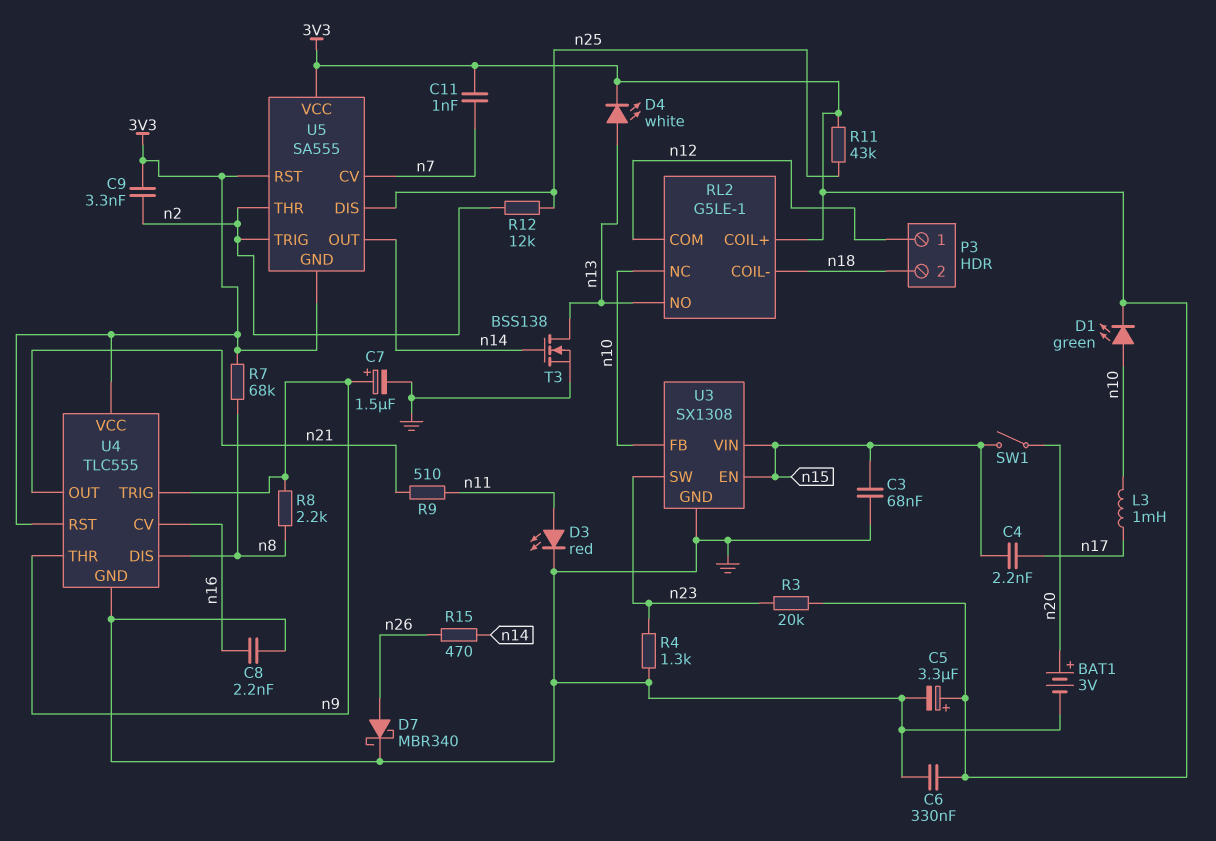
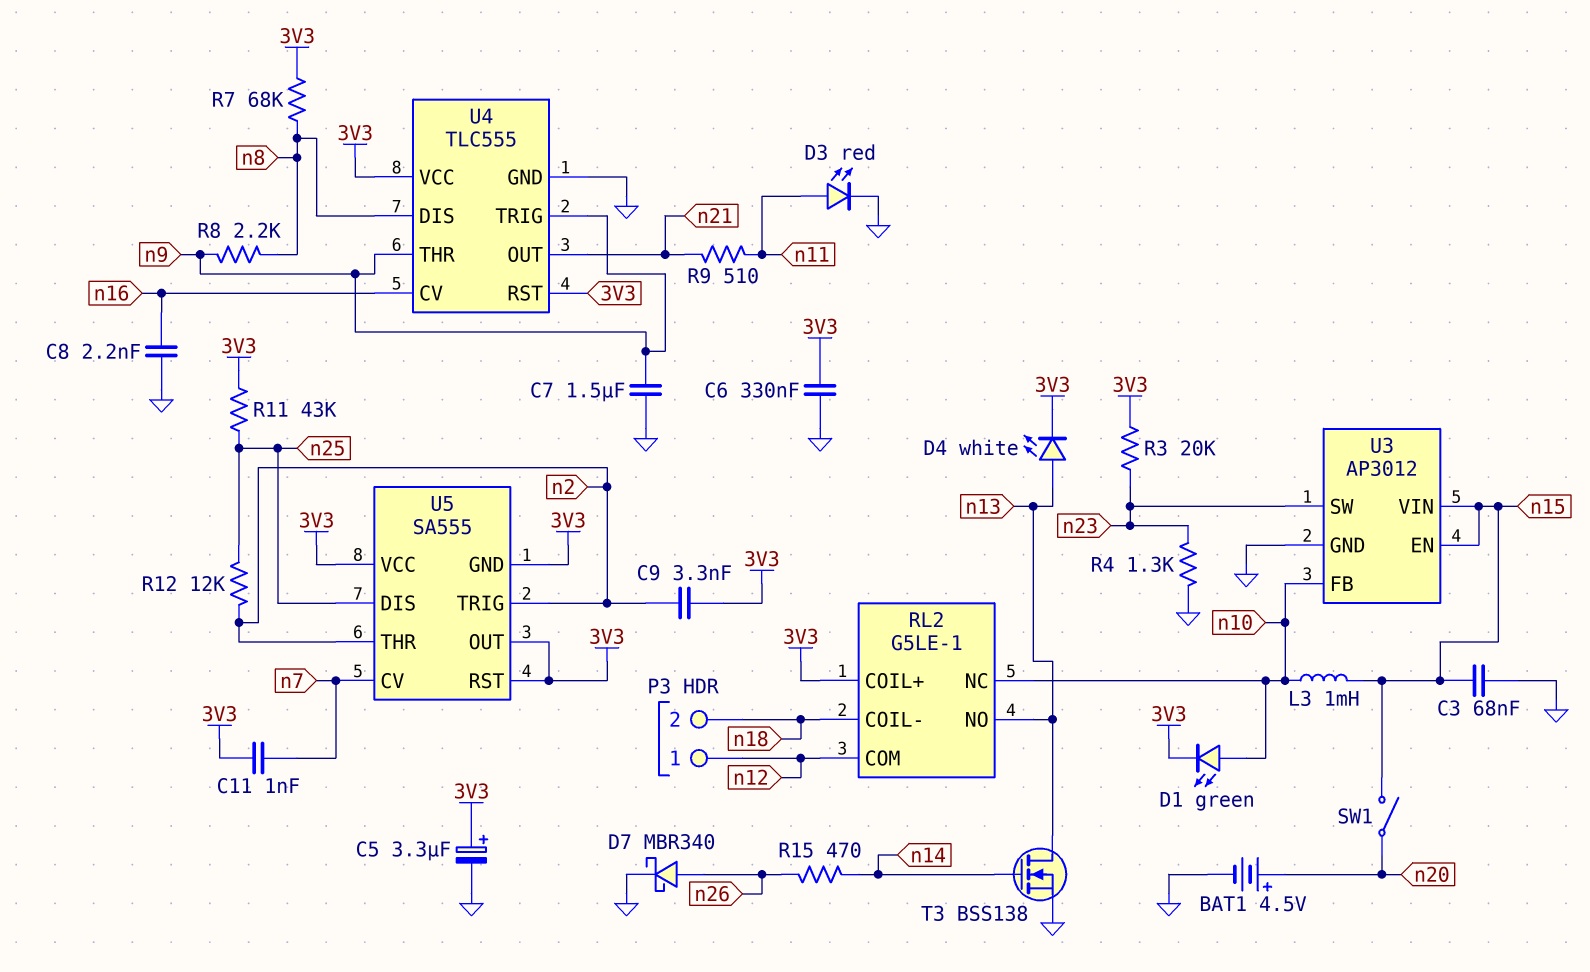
BAT1: 3V (plus n20, minus GND) -> 4.5V (plus n20, minus GND)
C4: 2.2nF (n15, n17) -> none
C7: 1.5uF (plus n9, minus GND) -> 1.5uF (GND, n9)
L3: 1mH (n10, n17) -> 1mH (n10, n15)
U3: SX1308 -> AP3012
U5 pin OUT: n14 -> 3V3

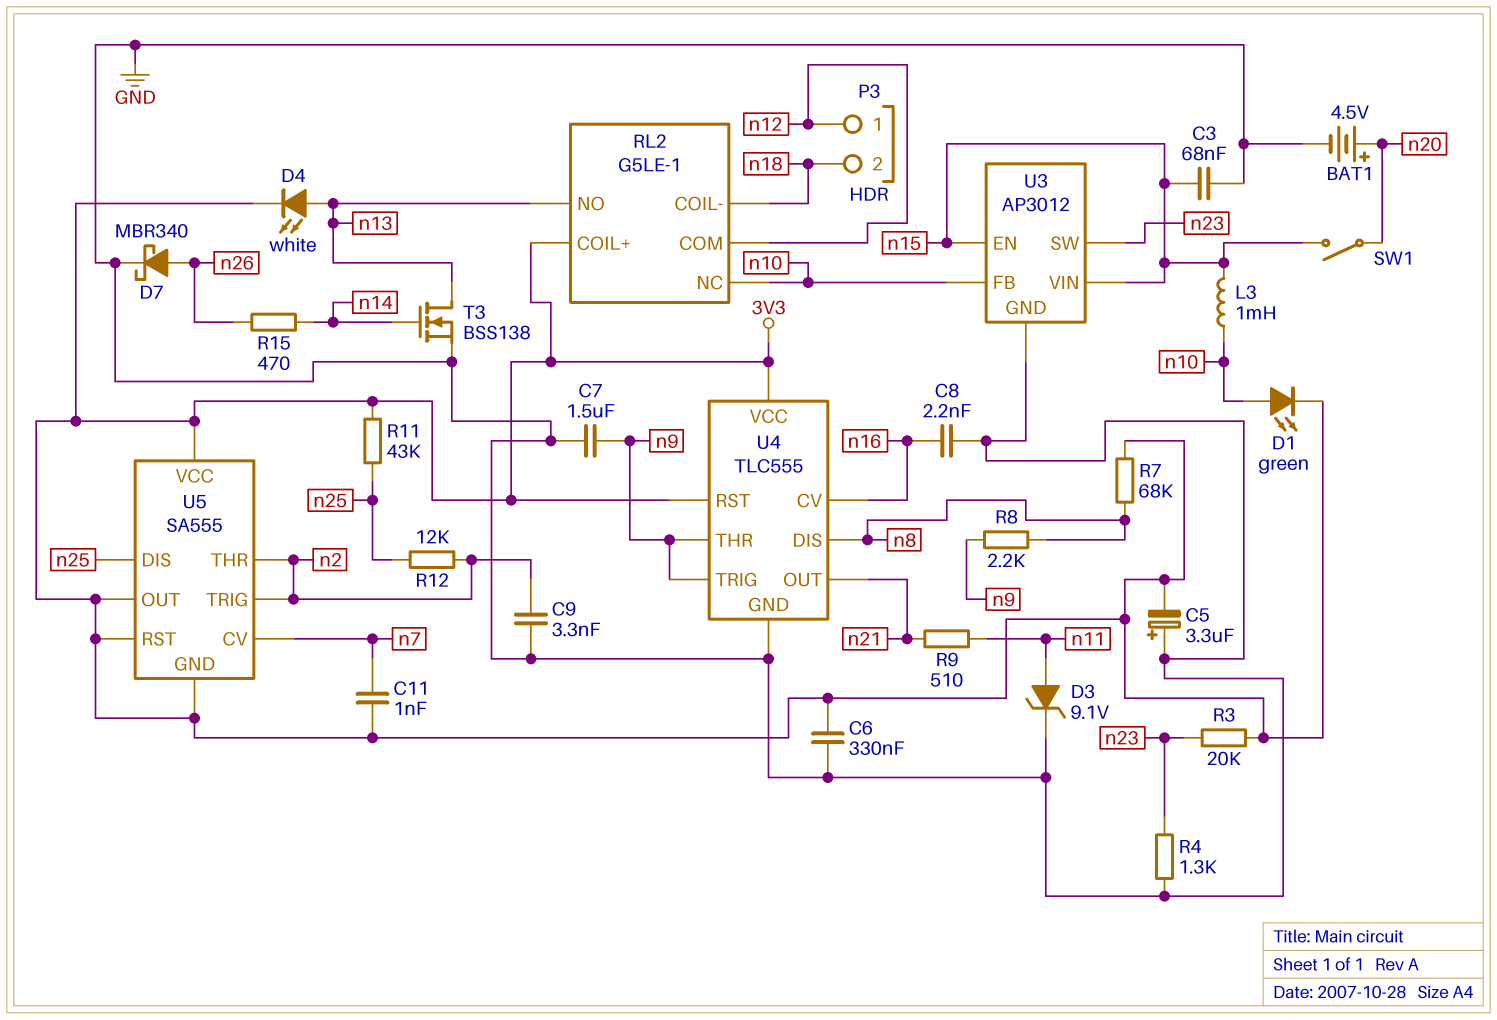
C5: 3.3uF (plus 3V3, minus GND) -> 3.3uF (plus GND, minus 3V3)
C9: 3.3nF (3V3, n2) -> 3.3nF (GND, n2)
D3: LED red (A n11, K GND) -> zener 9.1V (A n11, K GND)

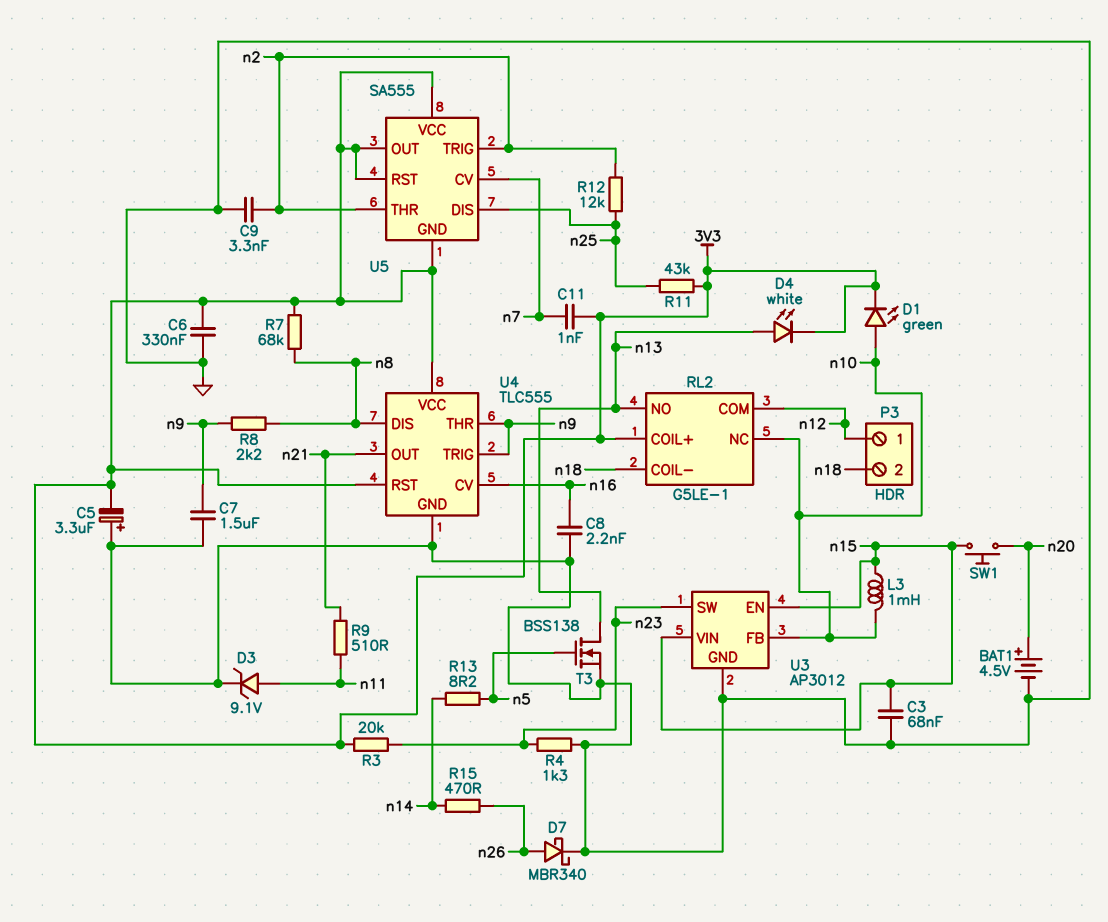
R13: none -> 8.2 (n5, n14)
SW1: switch (n15, n20) -> button (n15, n20)
T3: NMOS BSS138 (G n14, D n13, S GND) -> NMOS BSS138 (G n5, D n13, S GND)

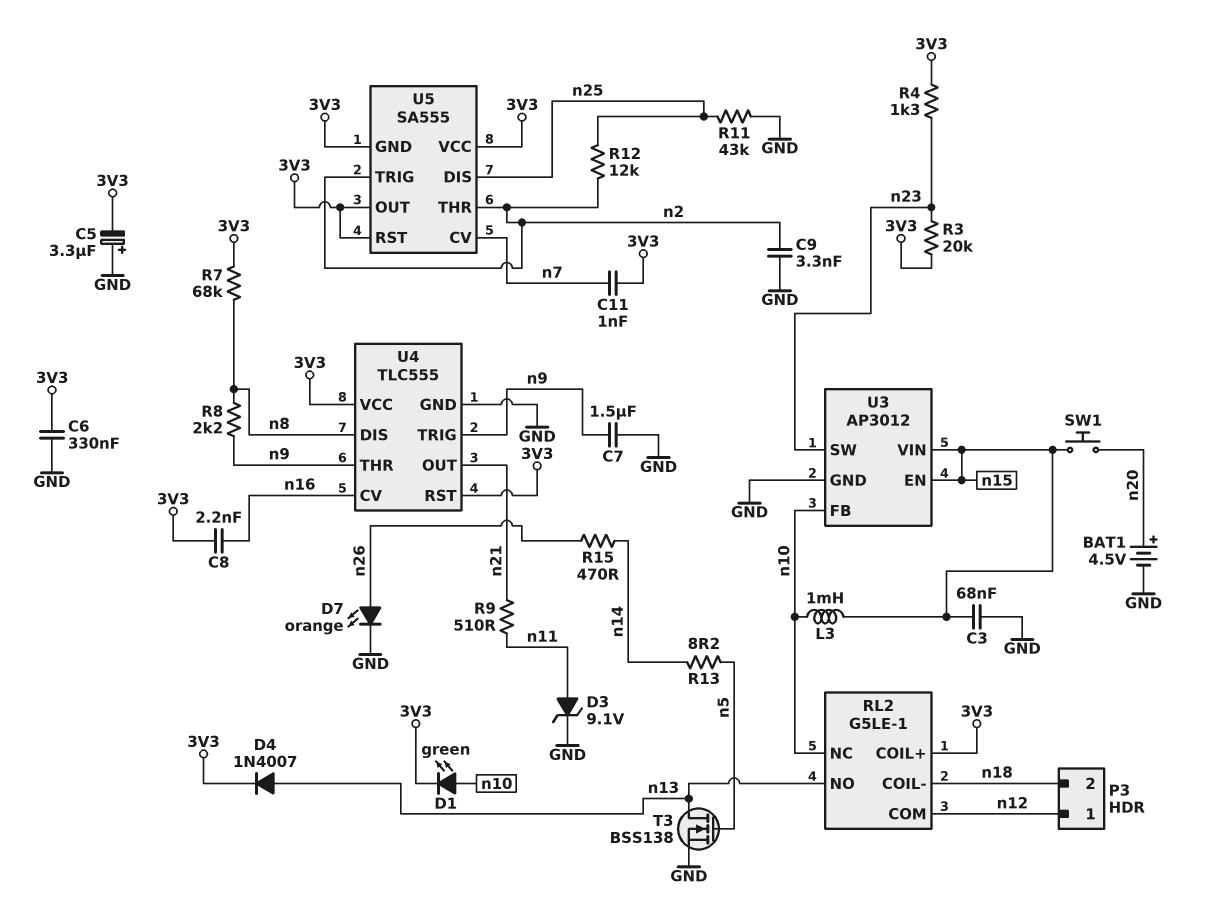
C8: 2.2nF (GND, n16) -> 2.2nF (3V3, n16)
D4: LED white (A n13, K 3V3) -> diode 1N4007 (A n13, K 3V3)
D7: schottky MBR340 (A n26, K GND) -> LED orange (A n26, K GND)
R4: 1.3k (GND, n23) -> 1.3k (3V3, n23)
R11: 43k (3V3, n25) -> 43k (GND, n25)

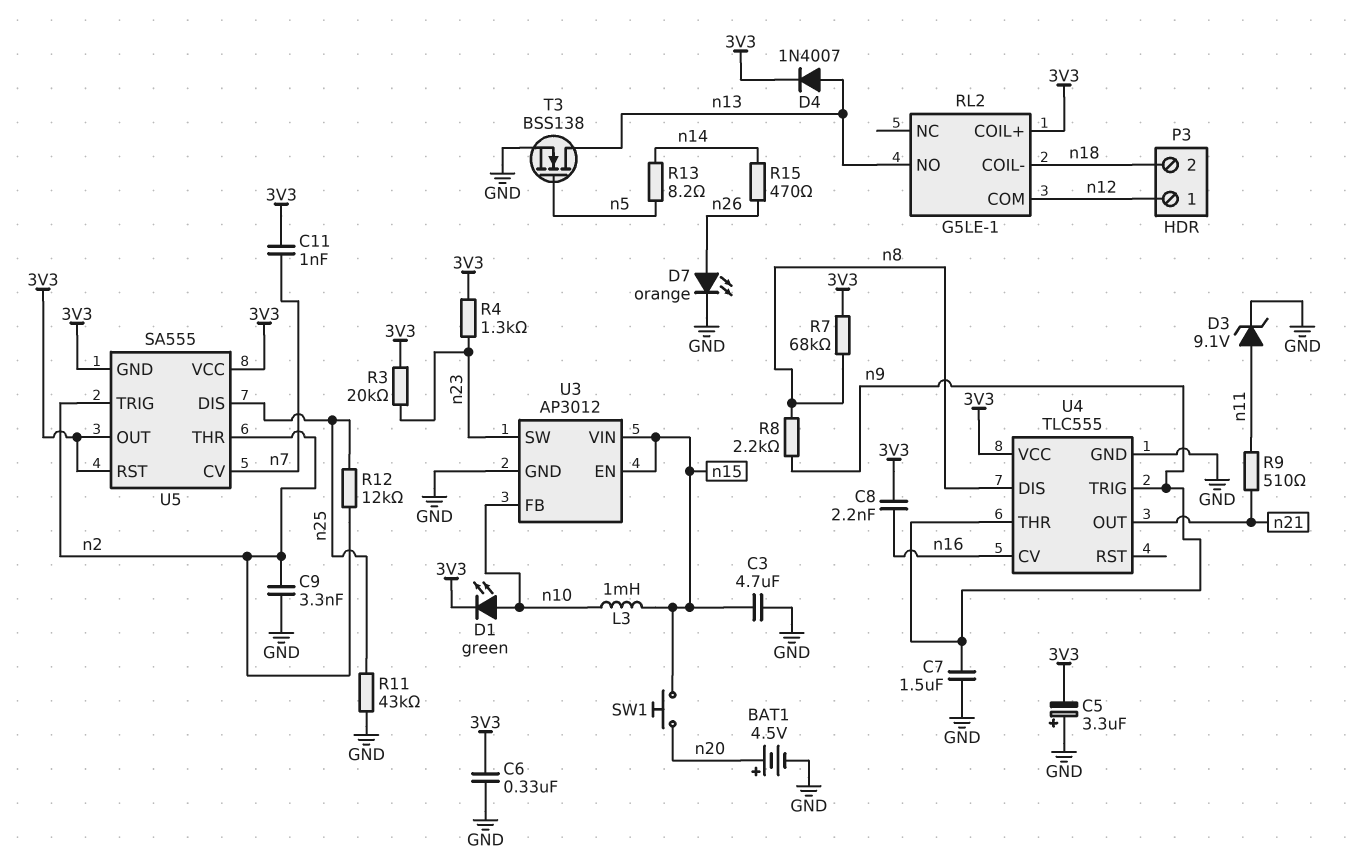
C3: 68nF (GND, n15) -> 4.7uF (GND, n15)
RL2 pin NC: n10 -> none
U4 pin RST: 3V3 -> none

